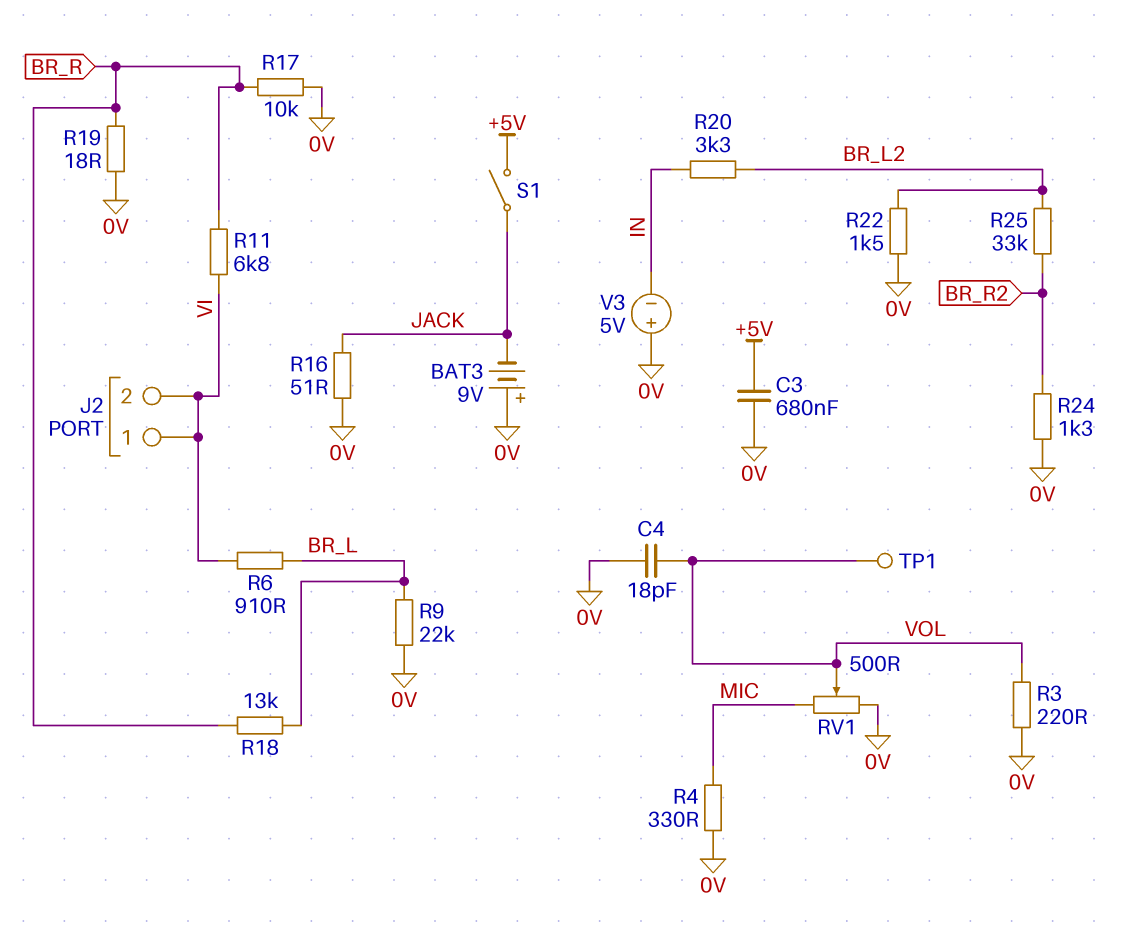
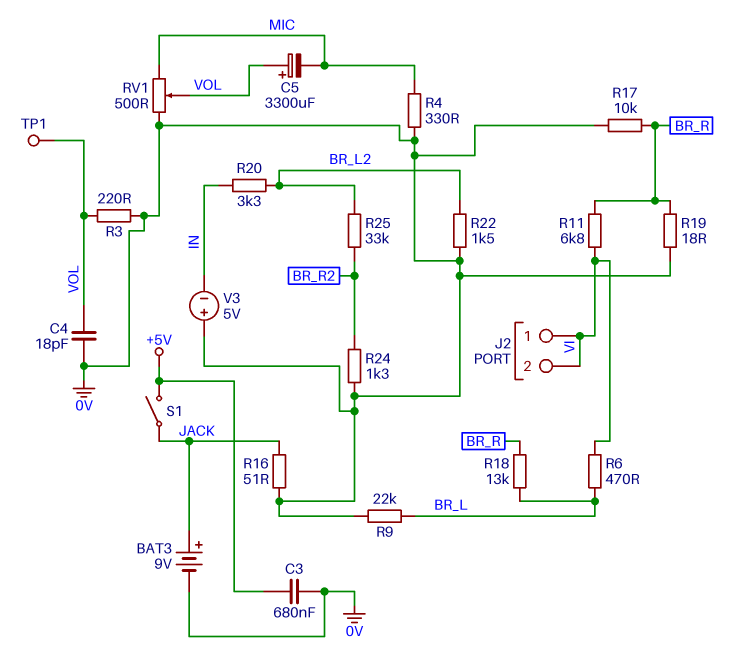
BAT3: 9V (plus 0V, minus JACK) -> 9V (plus JACK, minus 0V)
C5: none -> 3300uF (plus VOL, minus MIC)
R6: 910 (BR_L, VI) -> 470 (BR_L, VI)

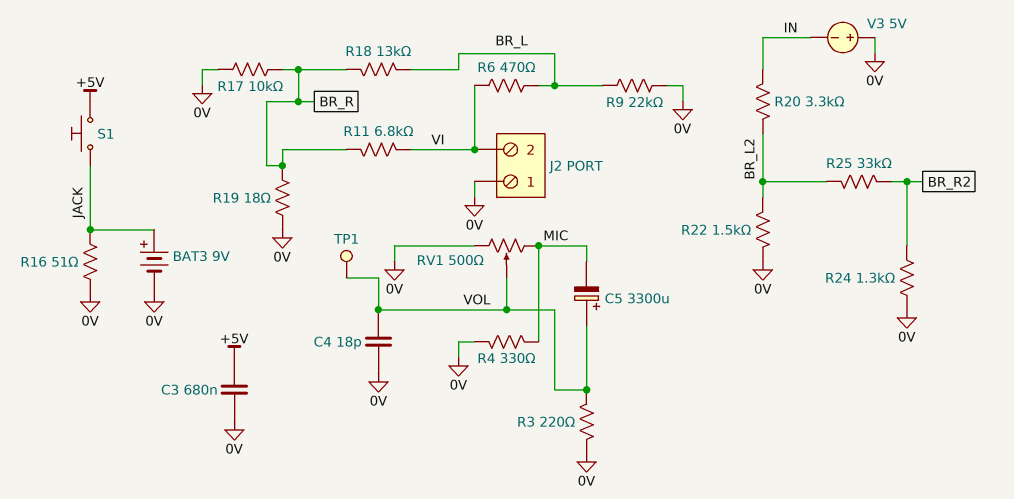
J2 pin 1: VI -> 0V
S1: switch (+5V, JACK) -> button (+5V, JACK)

